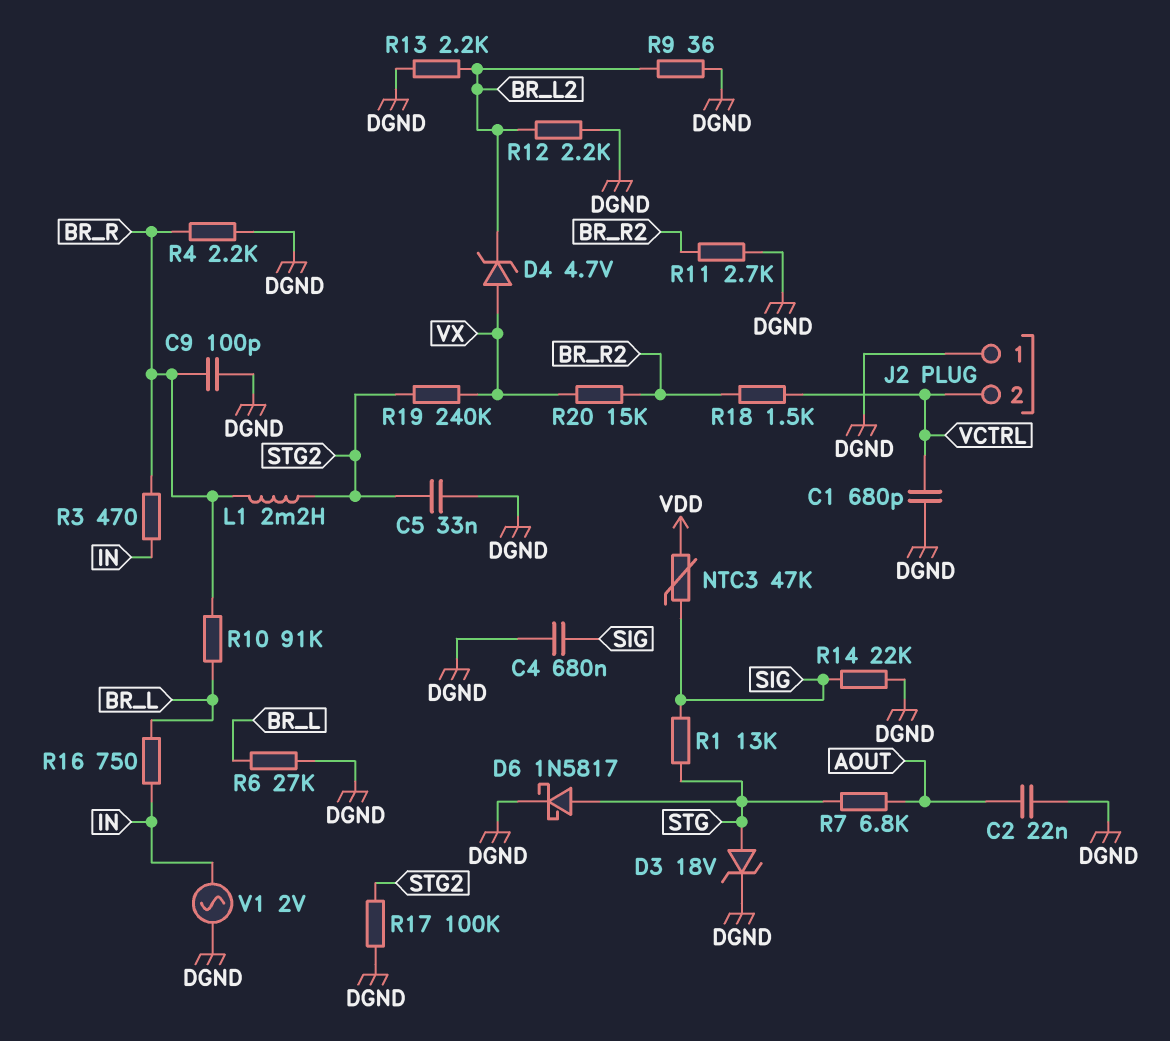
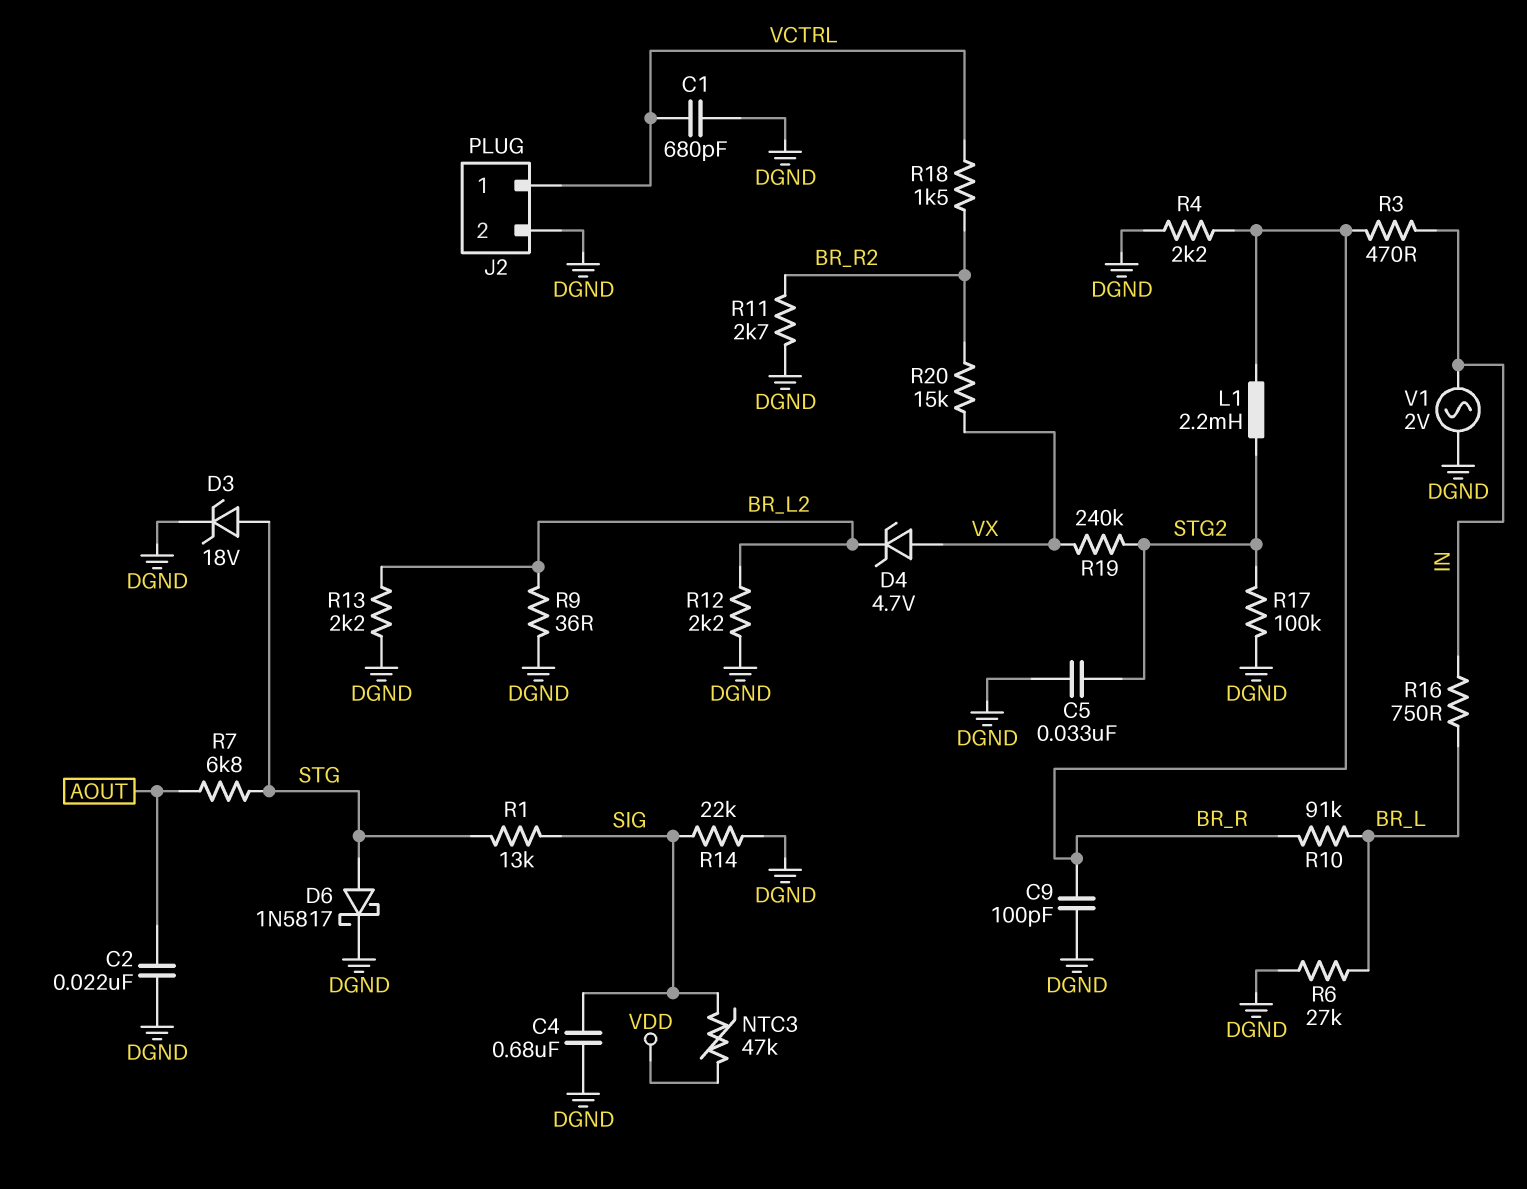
J2 pin 1: DGND -> VCTRL
J2 pin 2: VCTRL -> DGND

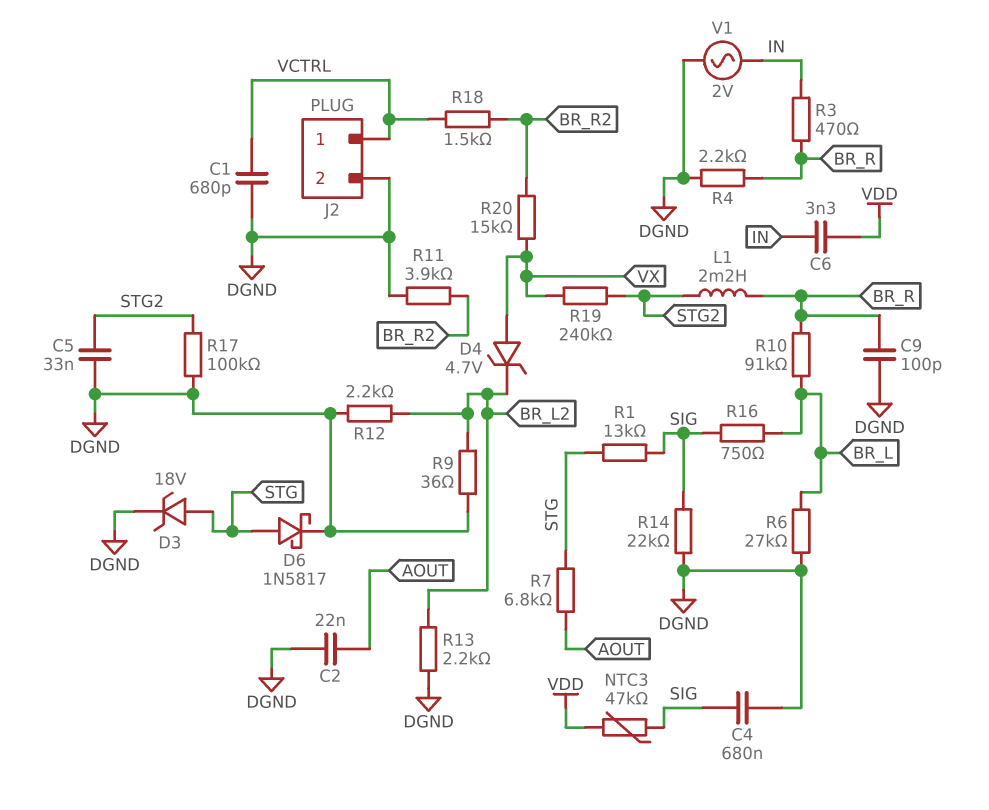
C6: none -> 3.3nF (IN, VDD)
R11: 2.7k (BR_R2, DGND) -> 3.9k (BR_R2, DGND)
R16: 750 (BR_L, IN) -> 750 (BR_L, SIG)

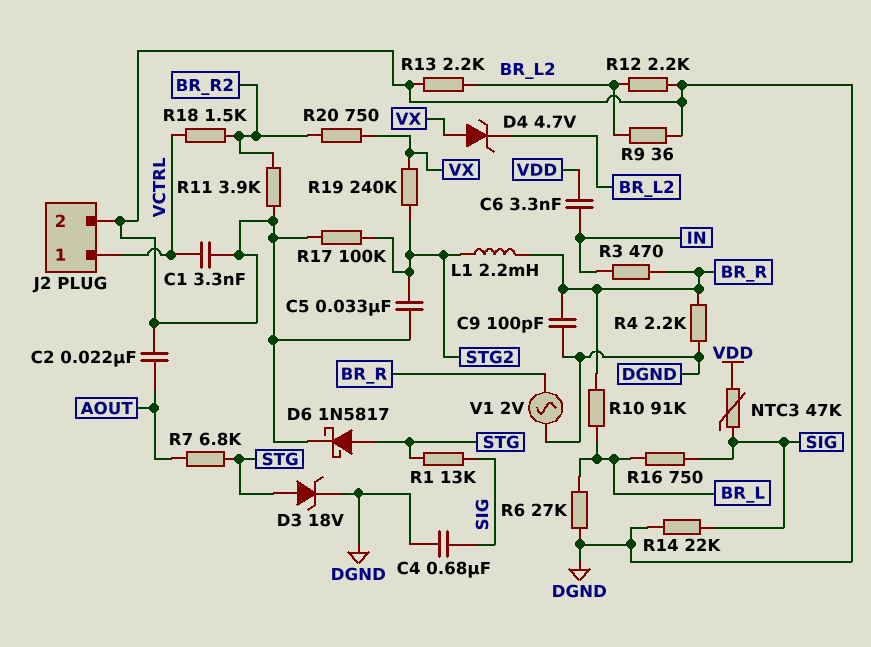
C1: 680pF (DGND, VCTRL) -> 3.3nF (DGND, VCTRL)
R20: 15k (BR_R2, VX) -> 750 (BR_R2, VX)
V1: AC 2V (DGND, IN) -> AC 2V (BR_R, DGND)

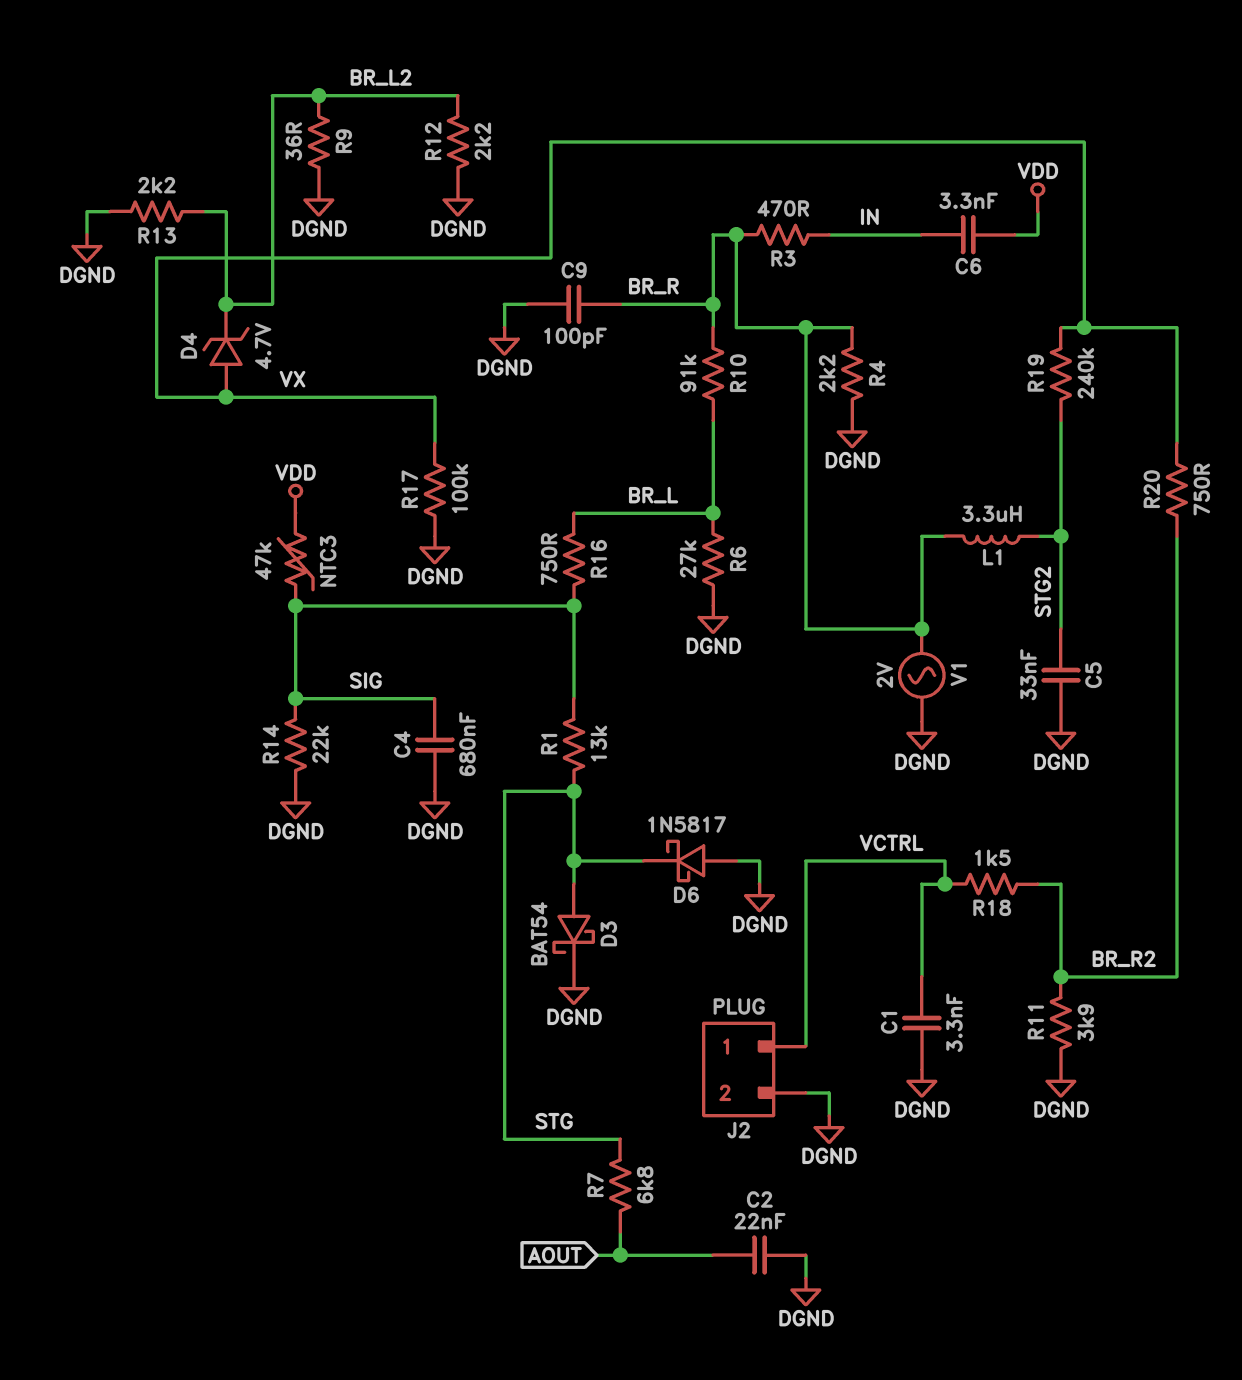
D3: zener 18V (A STG, K DGND) -> schottky BAT54 (A STG, K DGND)
D6: schottky 1N5817 (A STG, K DGND) -> schottky 1N5817 (A DGND, K STG)
L1: 2.2mH (BR_R, STG2) -> 3.3uH (BR_R, STG2)
R17: 100k (DGND, STG2) -> 100k (DGND, VX)

